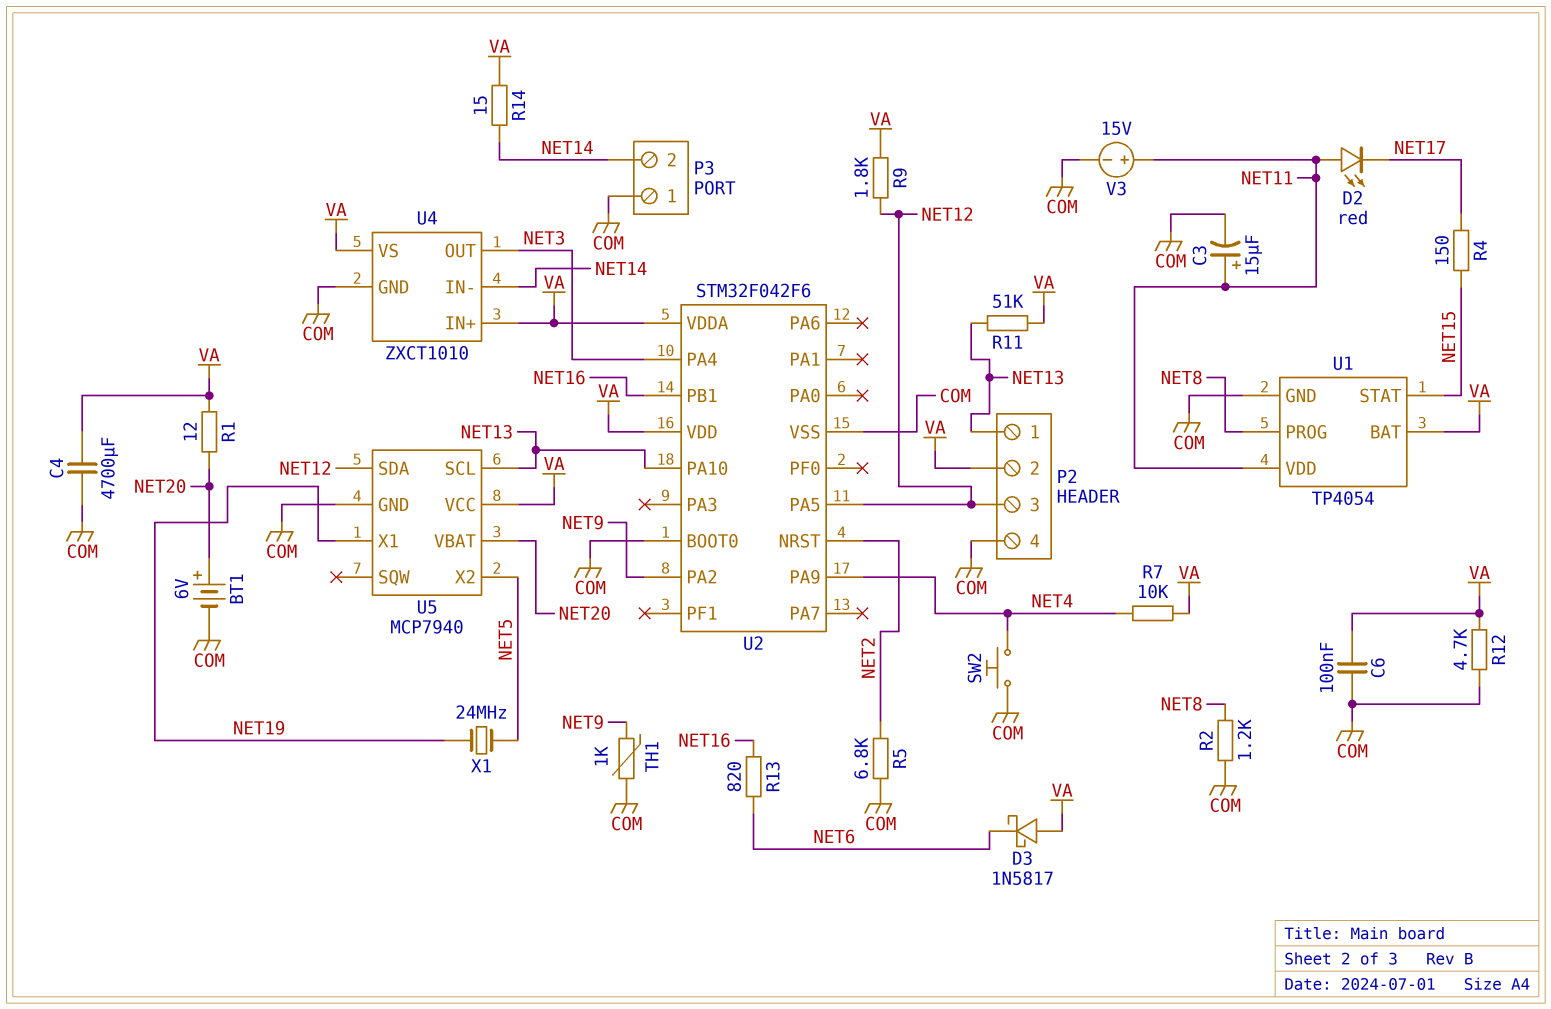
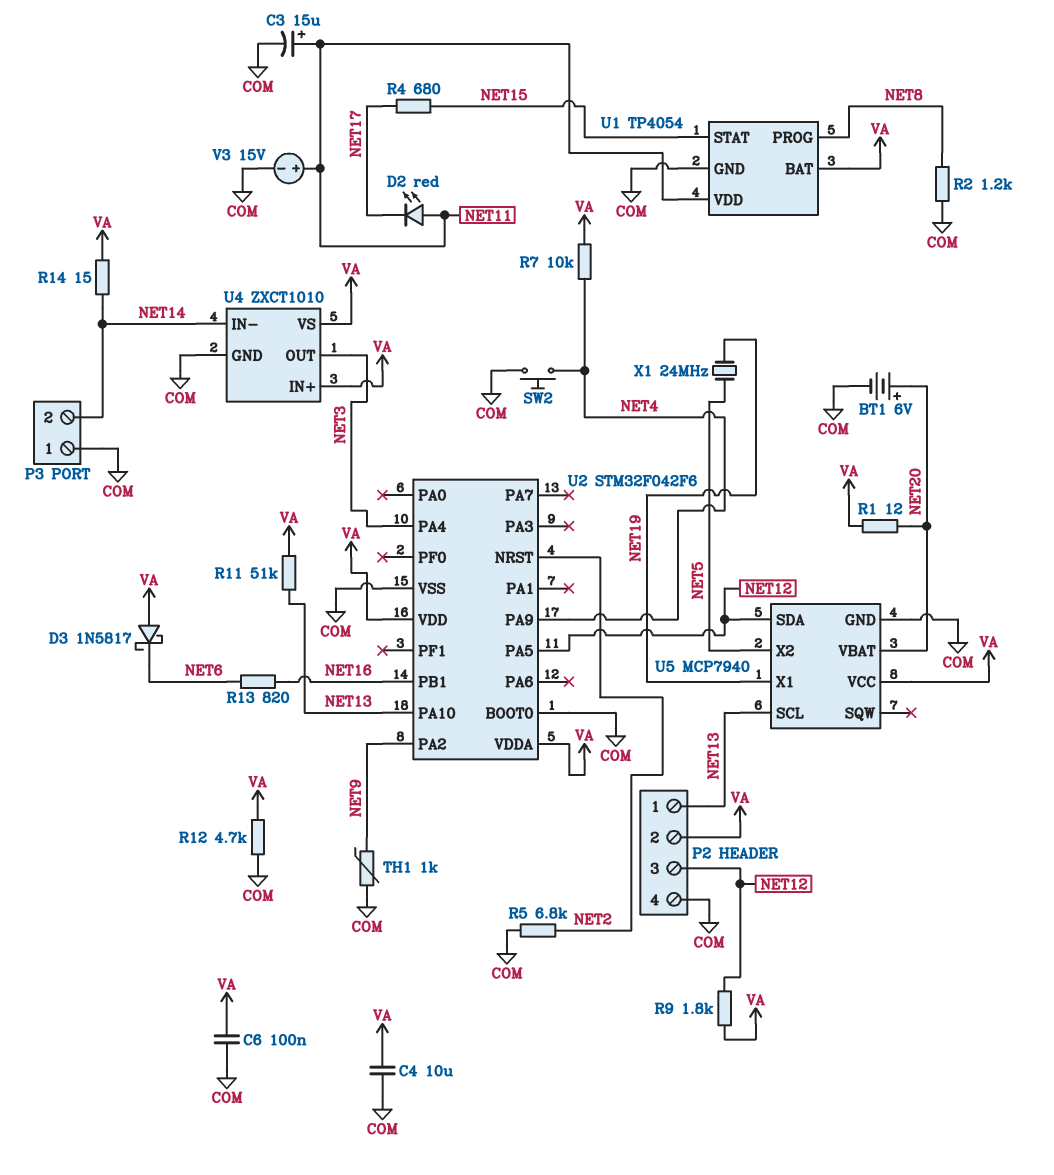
C4: 4700uF (COM, VA) -> 10uF (COM, VA)
R4: 150 (NET15, NET17) -> 680 (NET15, NET17)

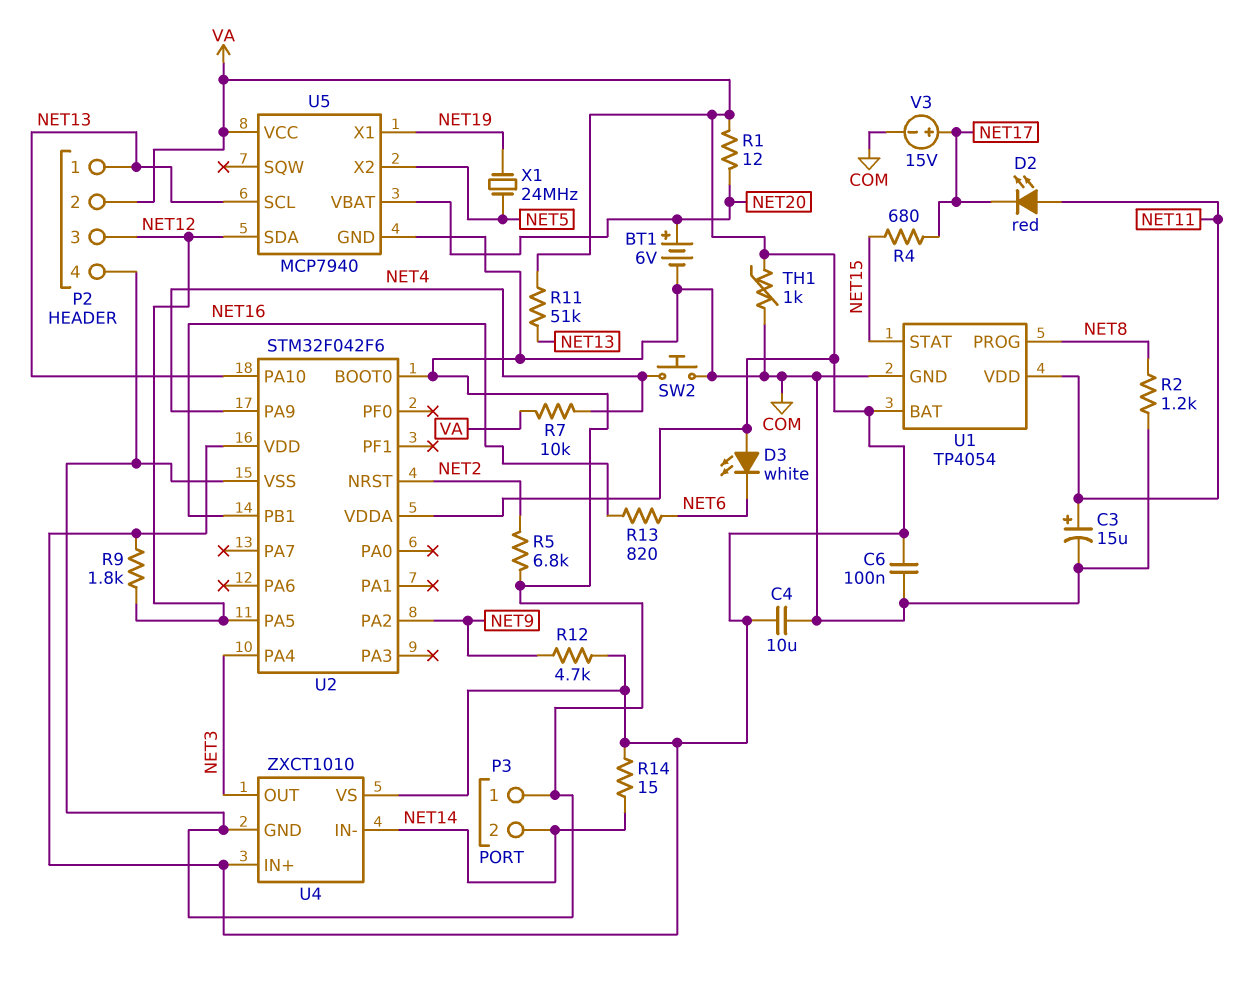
D3: schottky 1N5817 (A VA, K NET6) -> LED white (A VA, K NET6)
R12: 4.7k (COM, VA) -> 4.7k (NET9, VA)
TH1: 1k (COM, NET9) -> 1k (COM, VA)
V3: 15V (plus NET11, minus COM) -> 15V (plus NET17, minus COM)

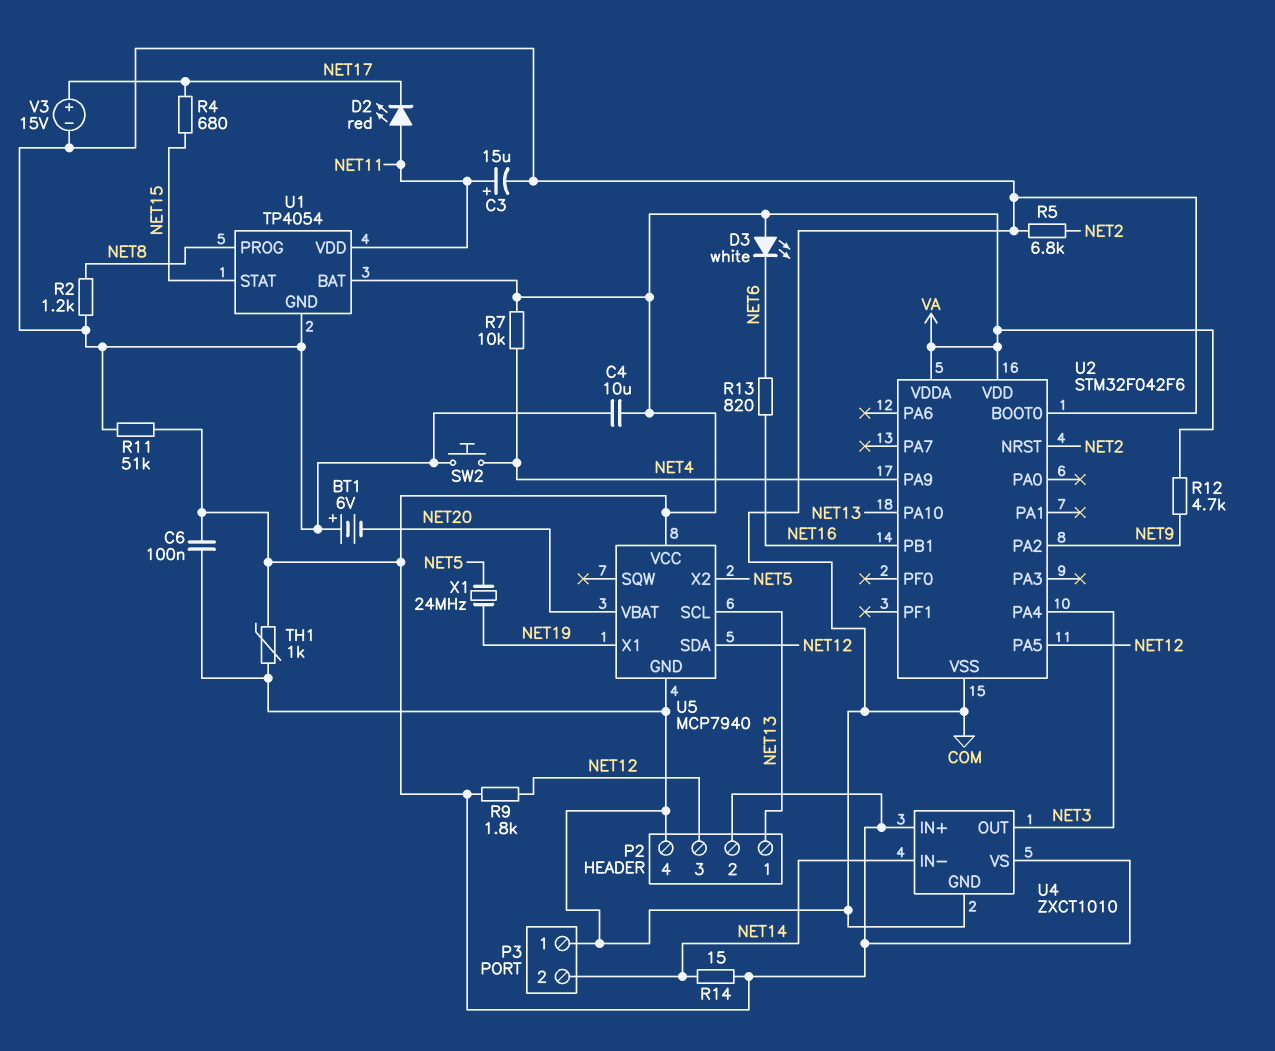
BT1: 6V (plus NET20, minus COM) -> 6V (plus COM, minus NET20)
R1: 12 (NET20, VA) -> none
R11: 51k (NET13, VA) -> 51k (COM, VA)

